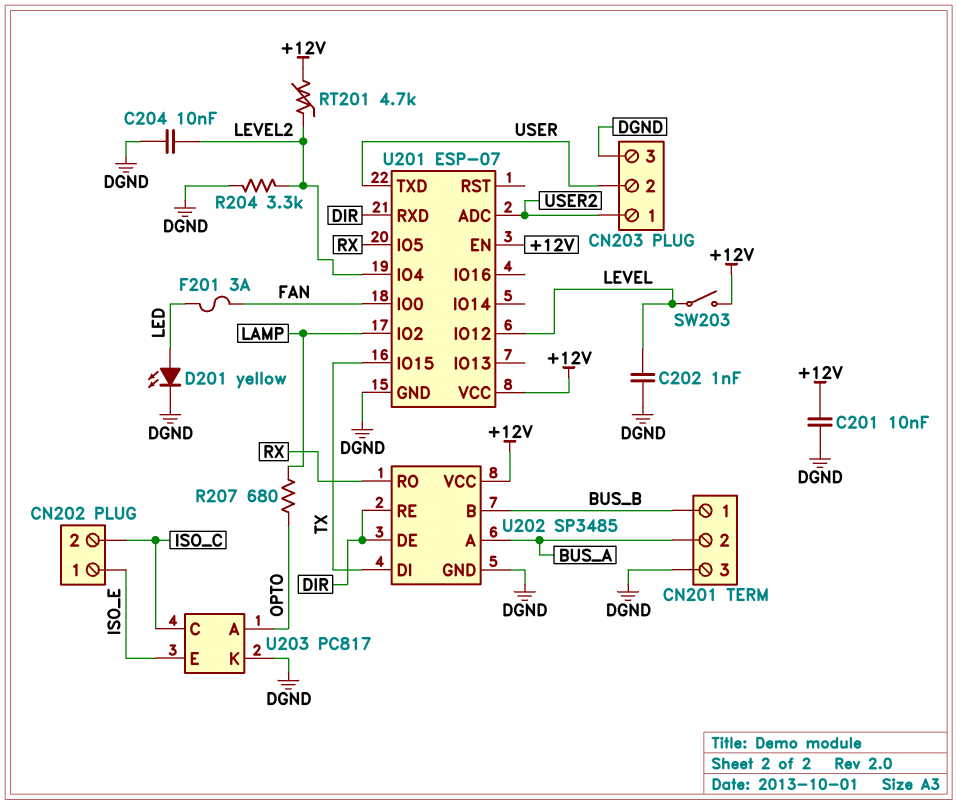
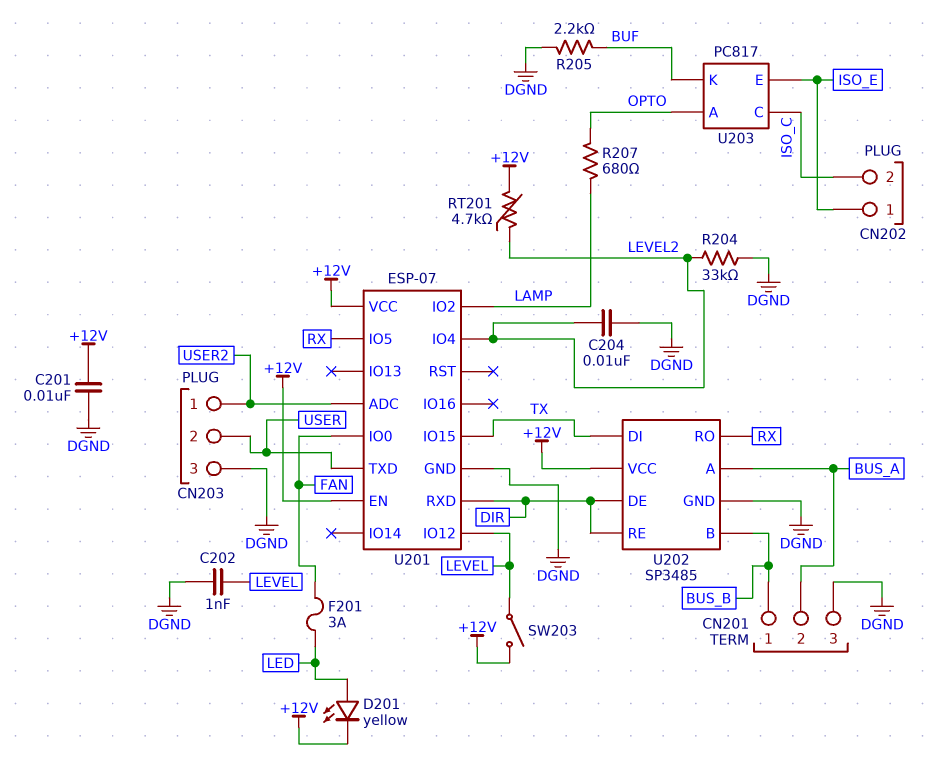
D201: LED yellow (A LED, K DGND) -> LED yellow (A LED, K +12V)
R204: 3.3k (DGND, LEVEL2) -> 33k (DGND, LEVEL2)
R205: none -> 2.2k (BUF, DGND)
U203 pin K: DGND -> BUF

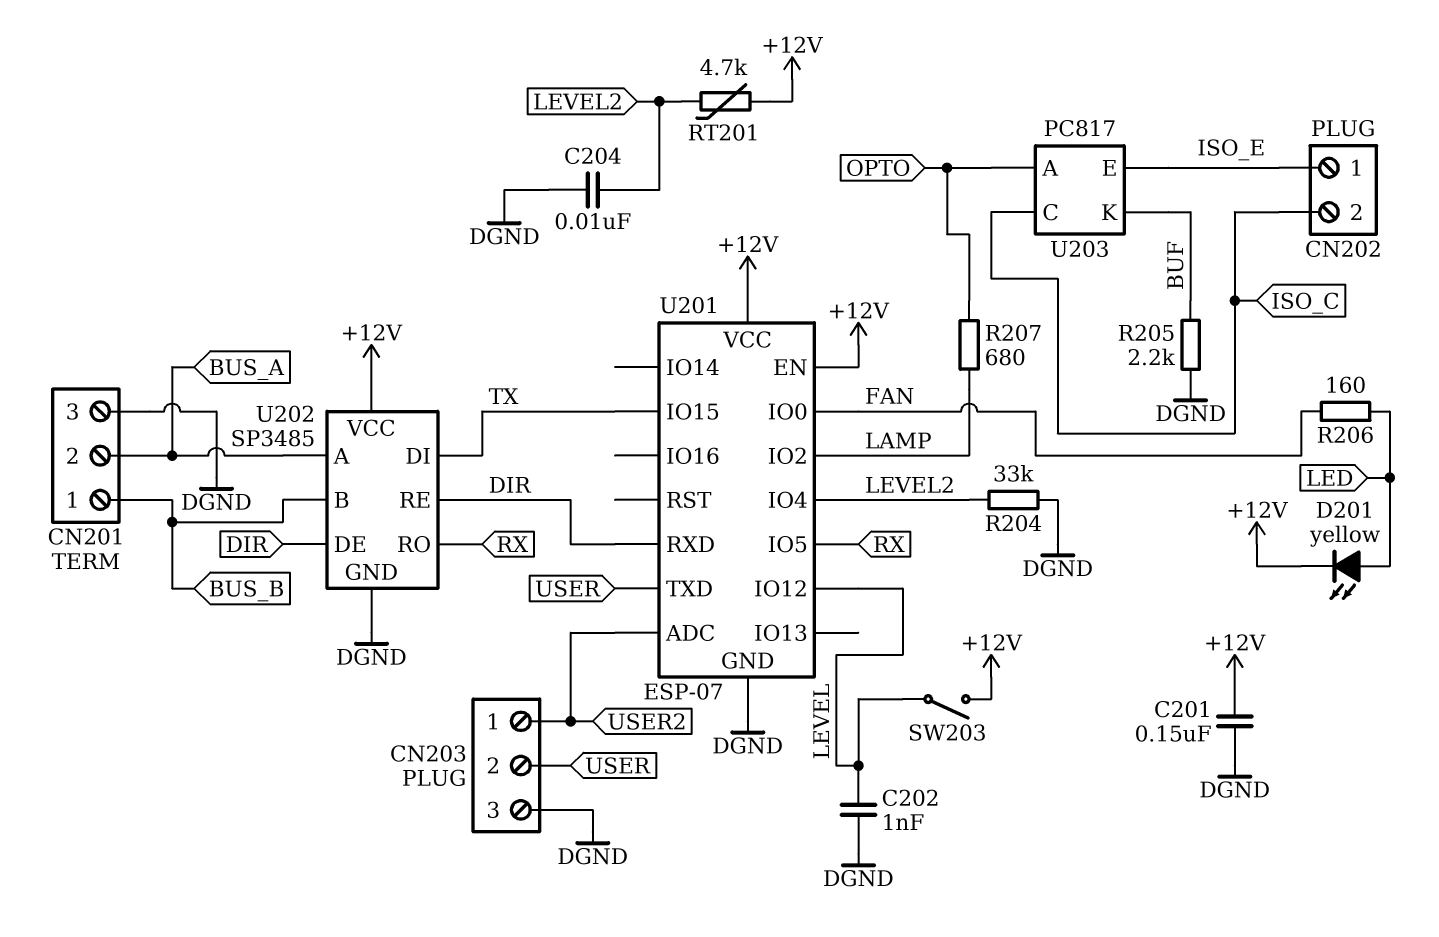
C201: 10nF (+12V, DGND) -> 150nF (+12V, DGND)
F201: 3A (FAN, LED) -> none
R206: none -> 160 (FAN, LED)

